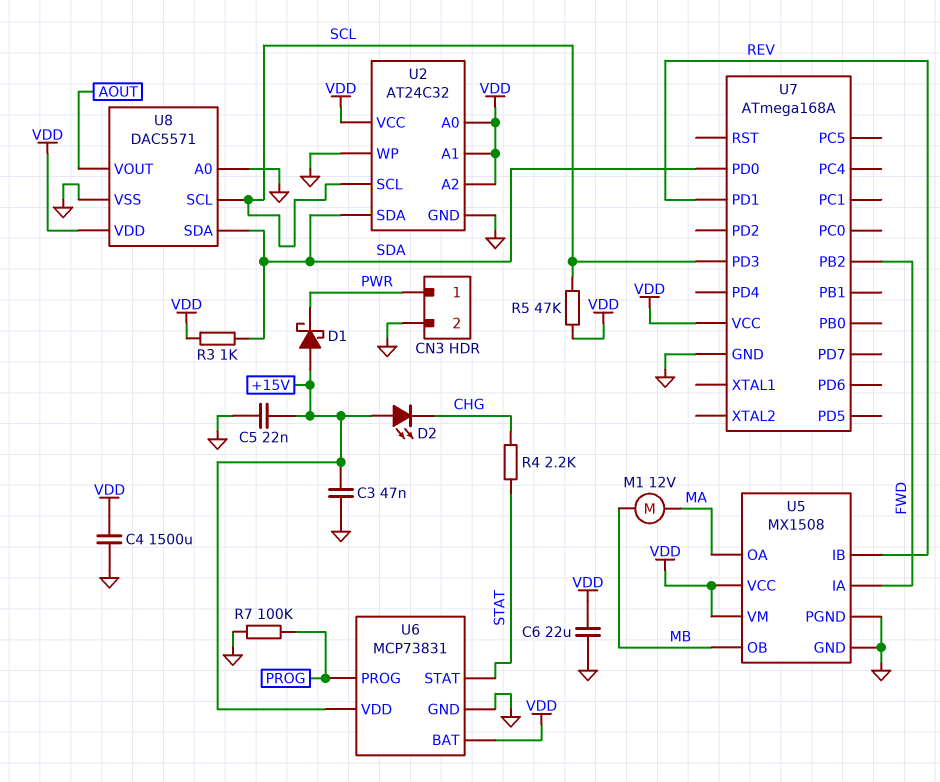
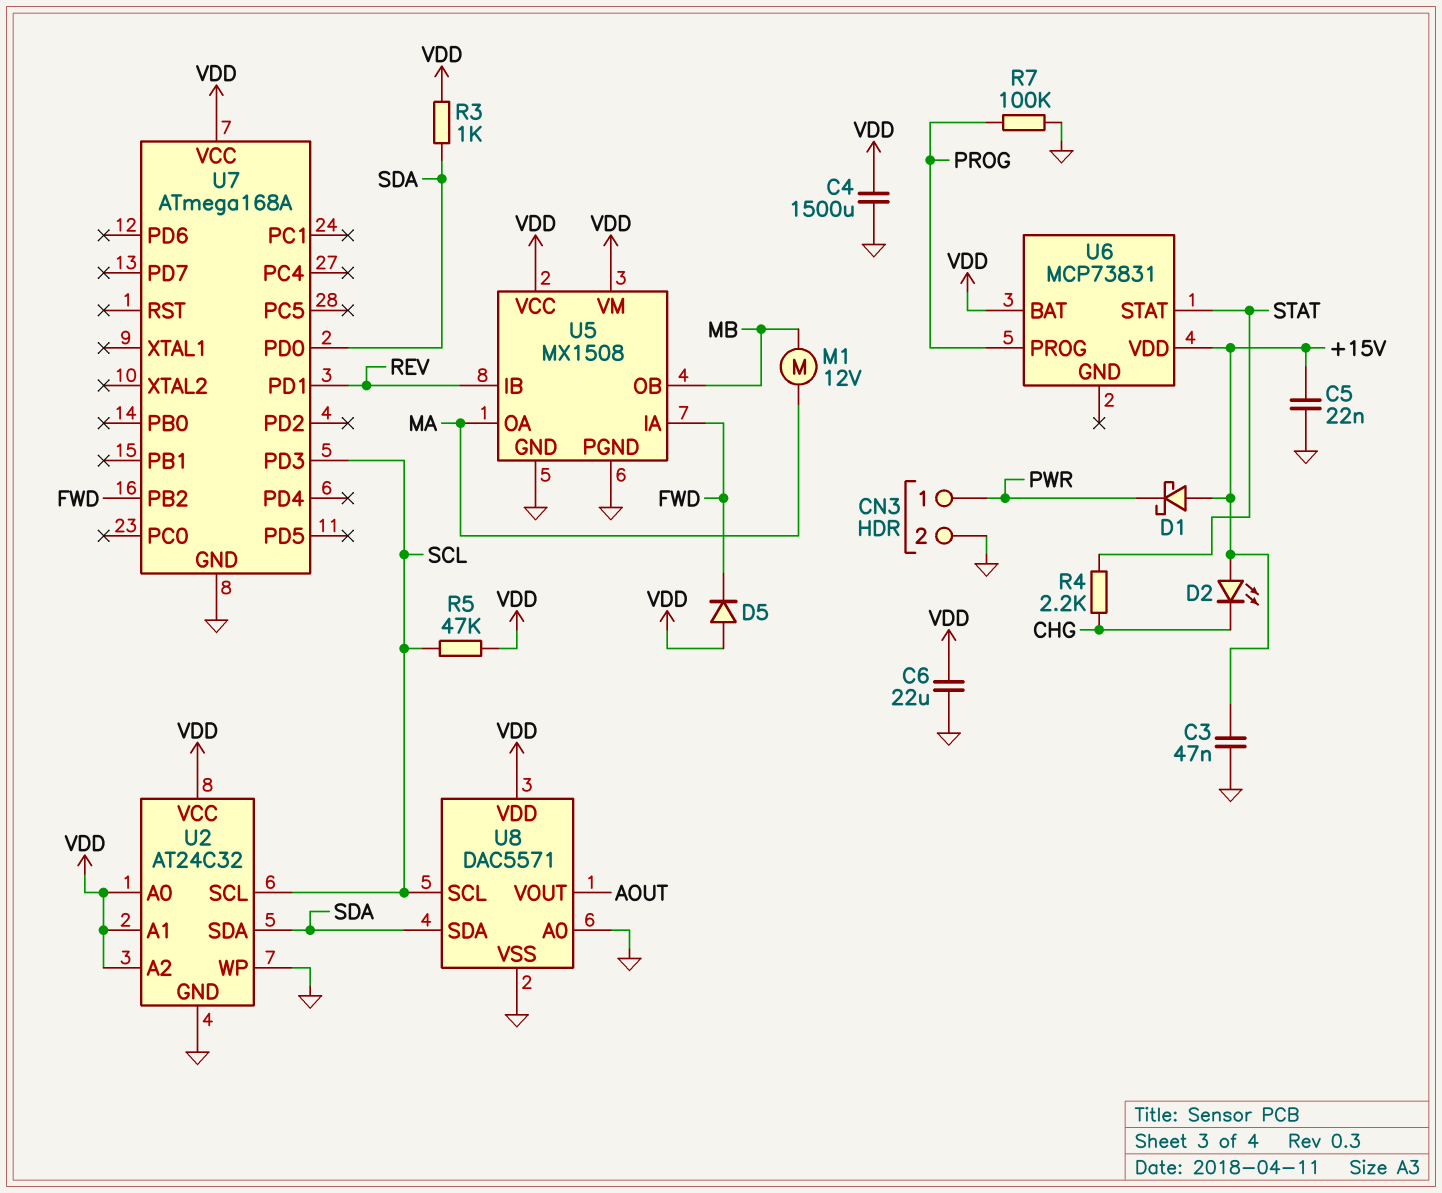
D5: none -> diode (A VDD, K FWD)
U6 pin GND: GND -> none

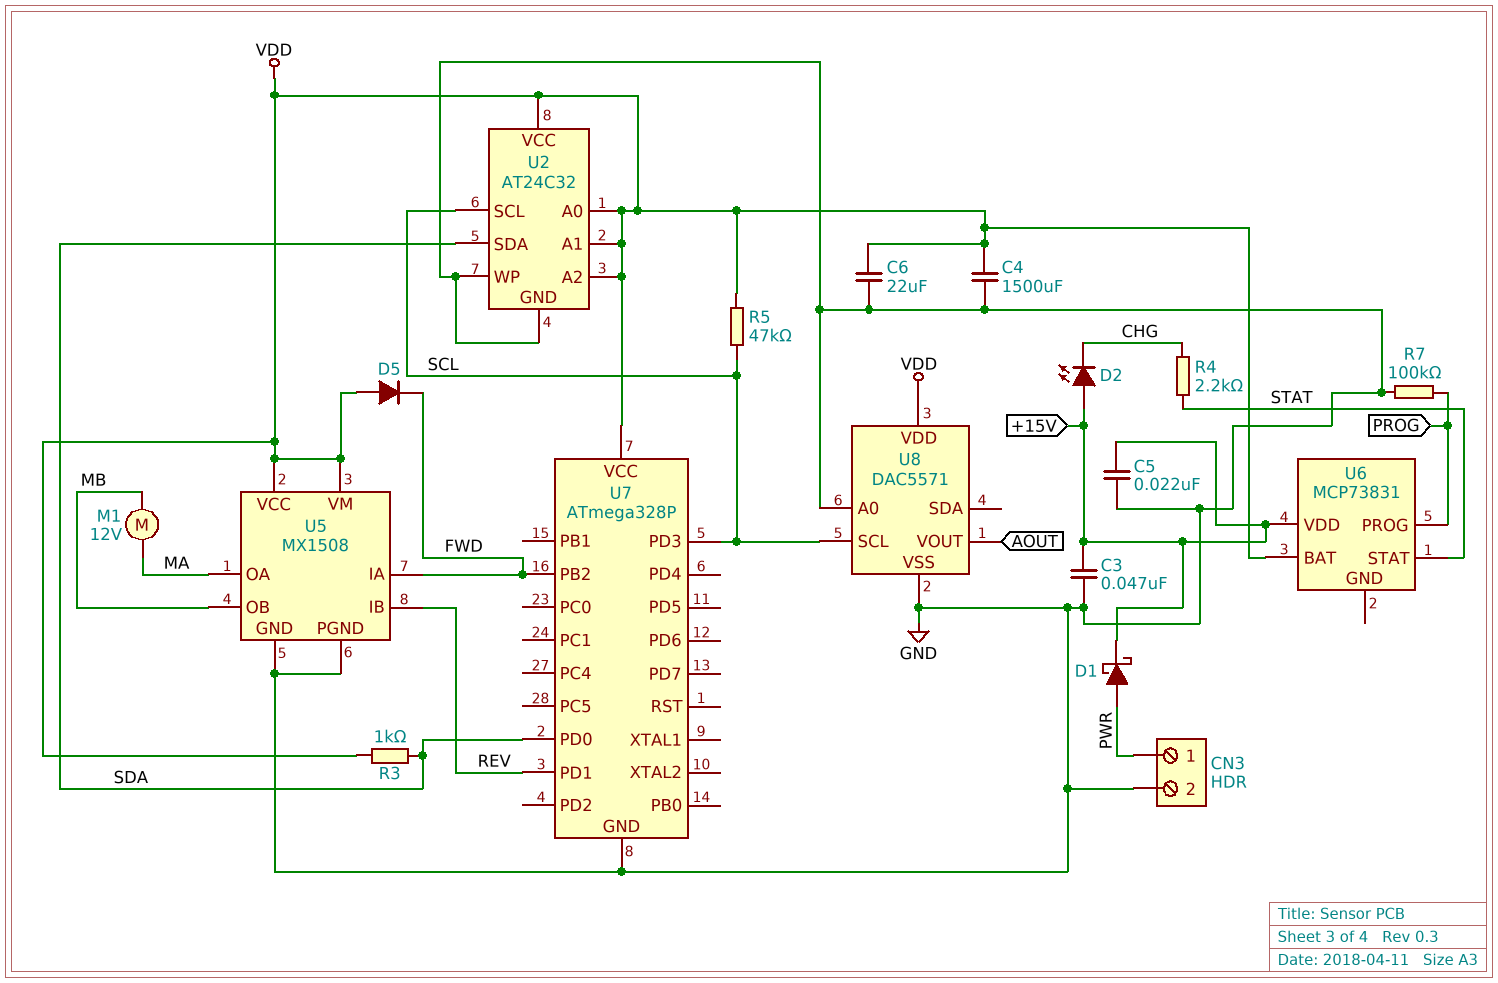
D1: schottky (A +15V, K PWR) -> schottky (A PWR, K +15V)
U7: ATmega168A -> ATmega328P
U8 pin SDA: SDA -> none

